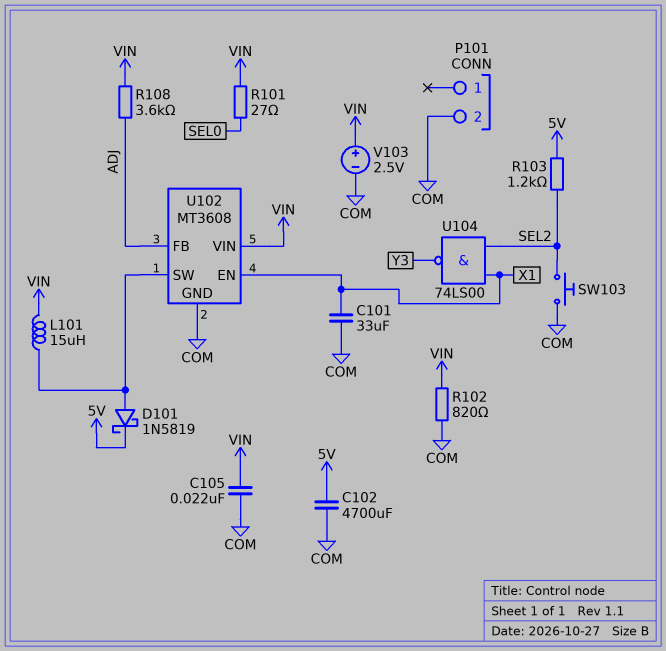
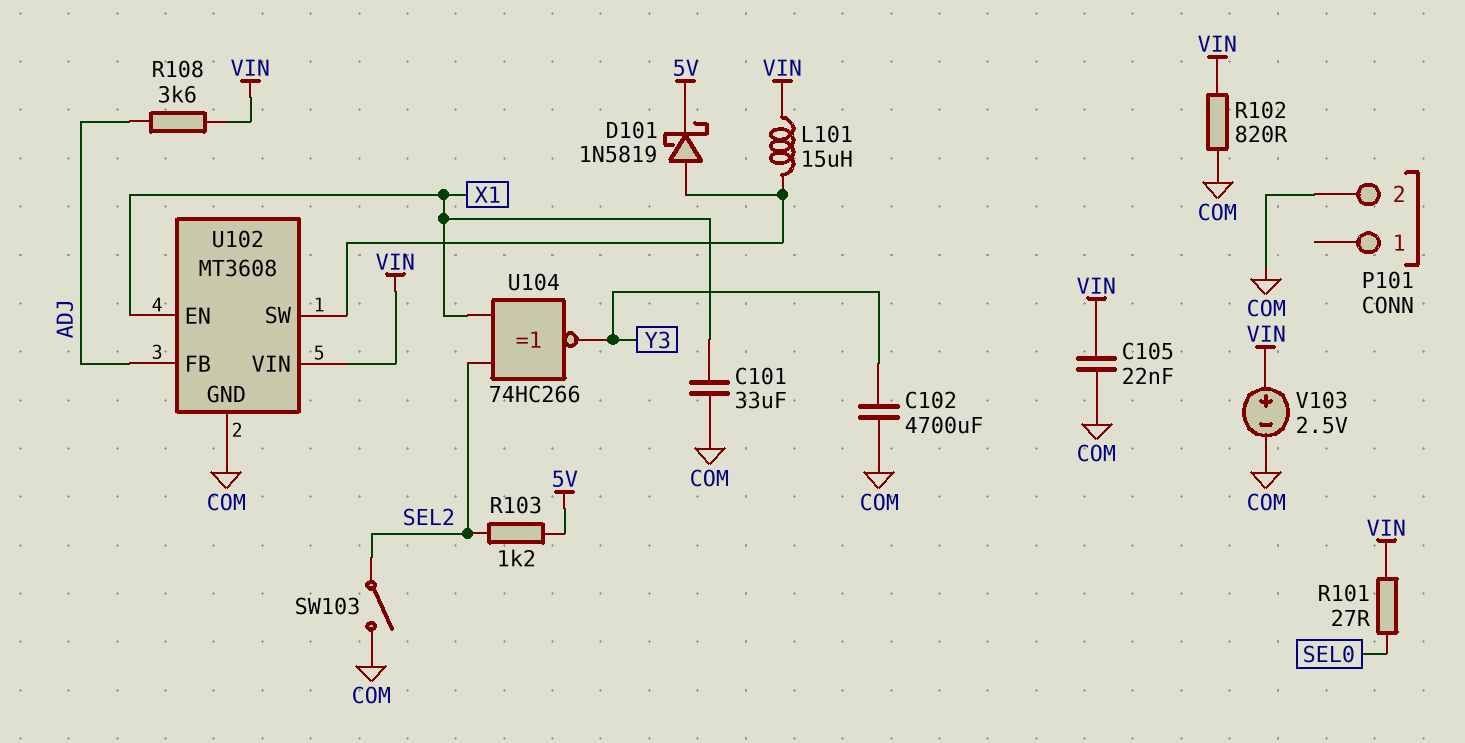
C102: 4700uF (5V, COM) -> 4700uF (COM, Y3)
SW103: button (COM, SEL2) -> switch (COM, SEL2)
U104: NAND 74LS00 (in SEL2, in X1, out Y3) -> XNOR 74HC266 (in SEL2, in X1, out Y3)

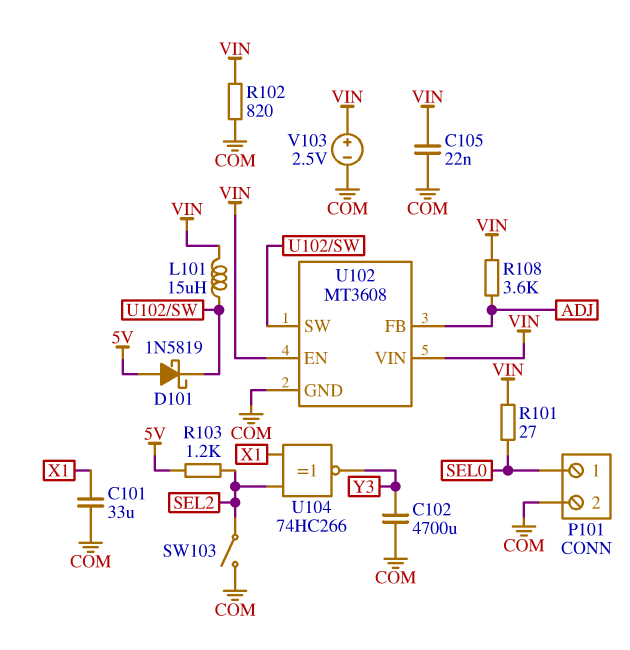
D101: schottky 1N5819 (A U102/SW, K 5V) -> schottky 1N5819 (A 5V, K U102/SW)
P101 pin 1: none -> SEL0
U102 pin EN: X1 -> VIN

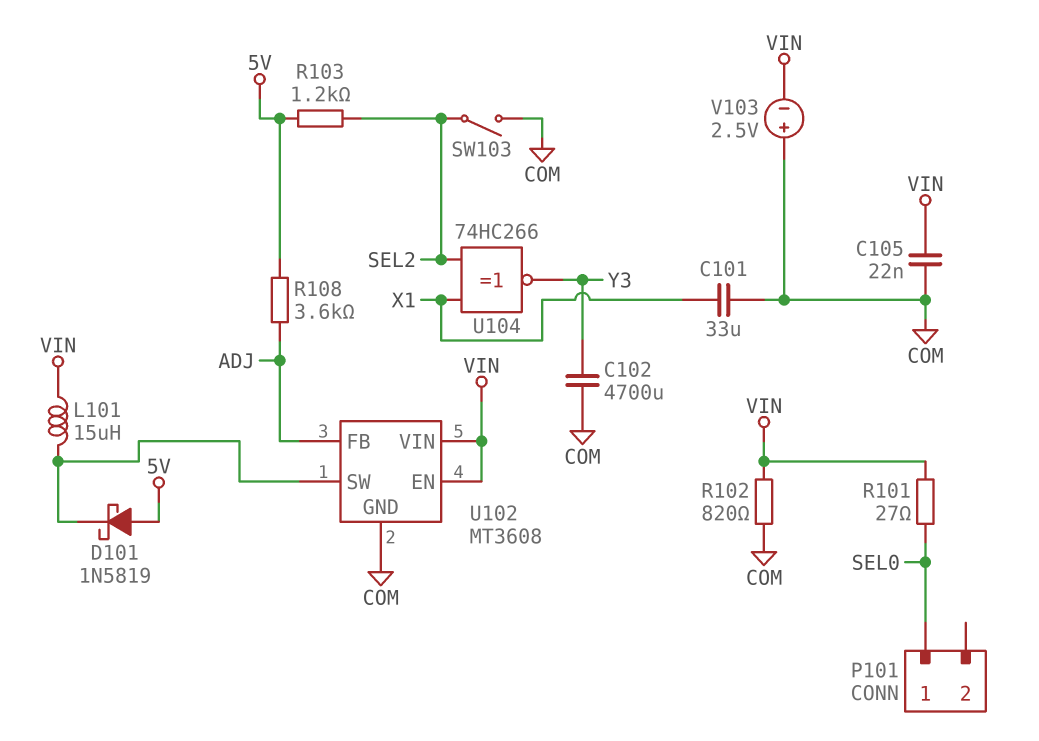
P101 pin 2: COM -> none
R108: 3.6k (ADJ, VIN) -> 3.6k (5V, ADJ)
V103: 2.5V (plus VIN, minus COM) -> 2.5V (plus COM, minus VIN)

